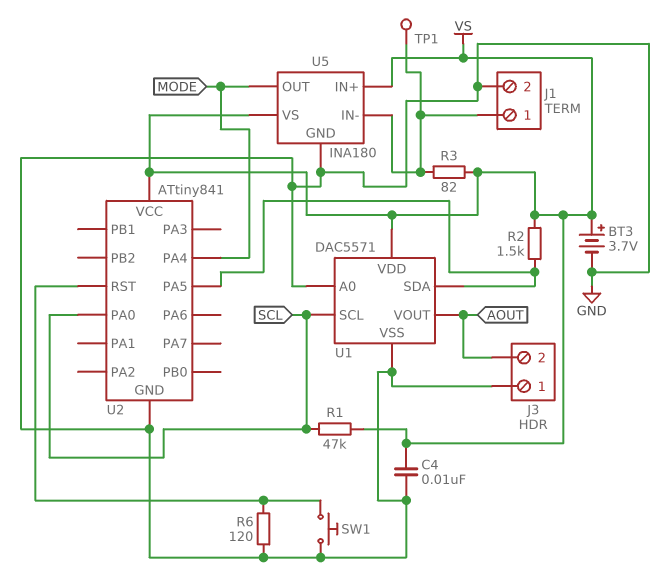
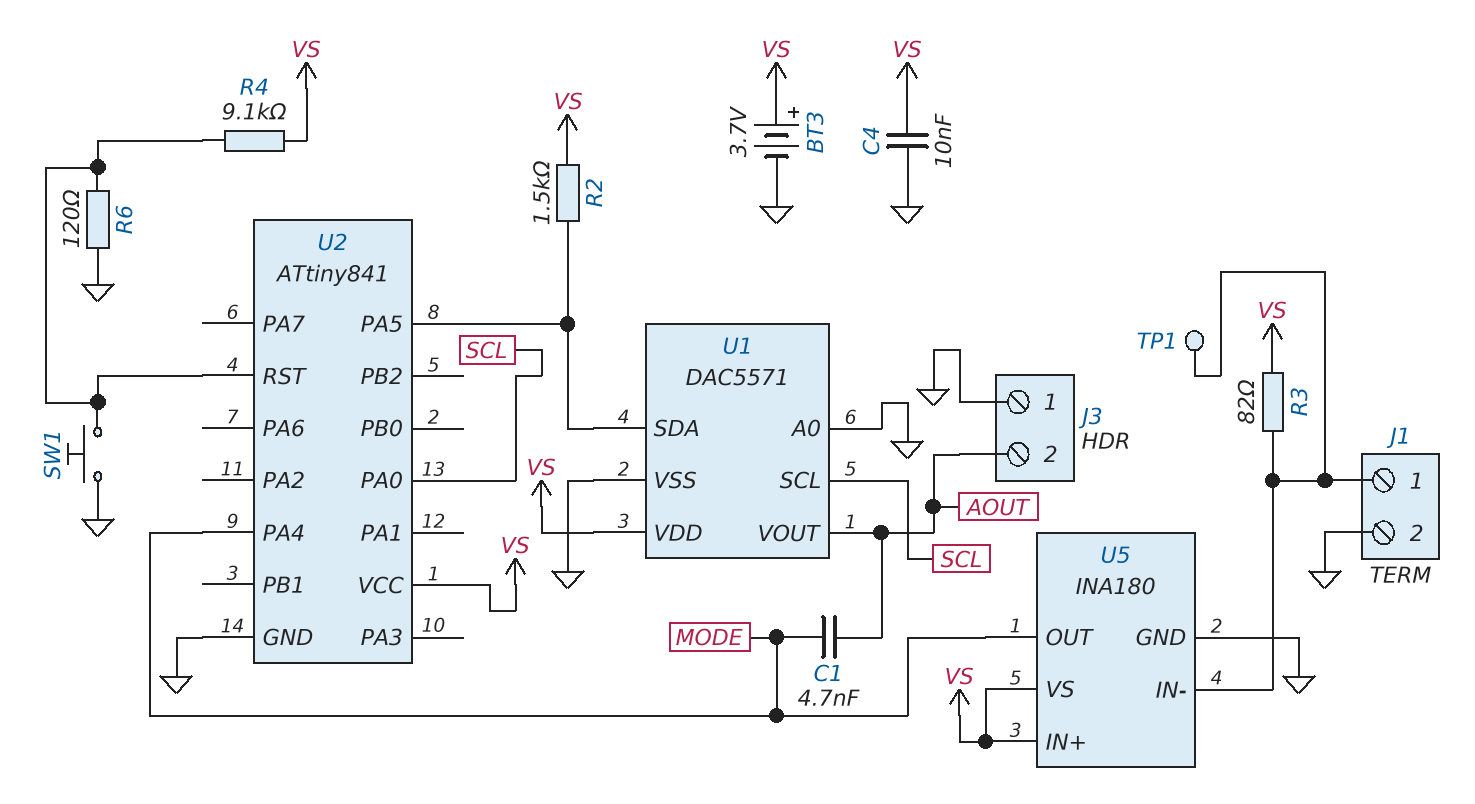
C1: none -> 4.7nF (AOUT, MODE)
R1: 47k (SCL, VS) -> none
R4: none -> 9.1k (U2/RST, VS)

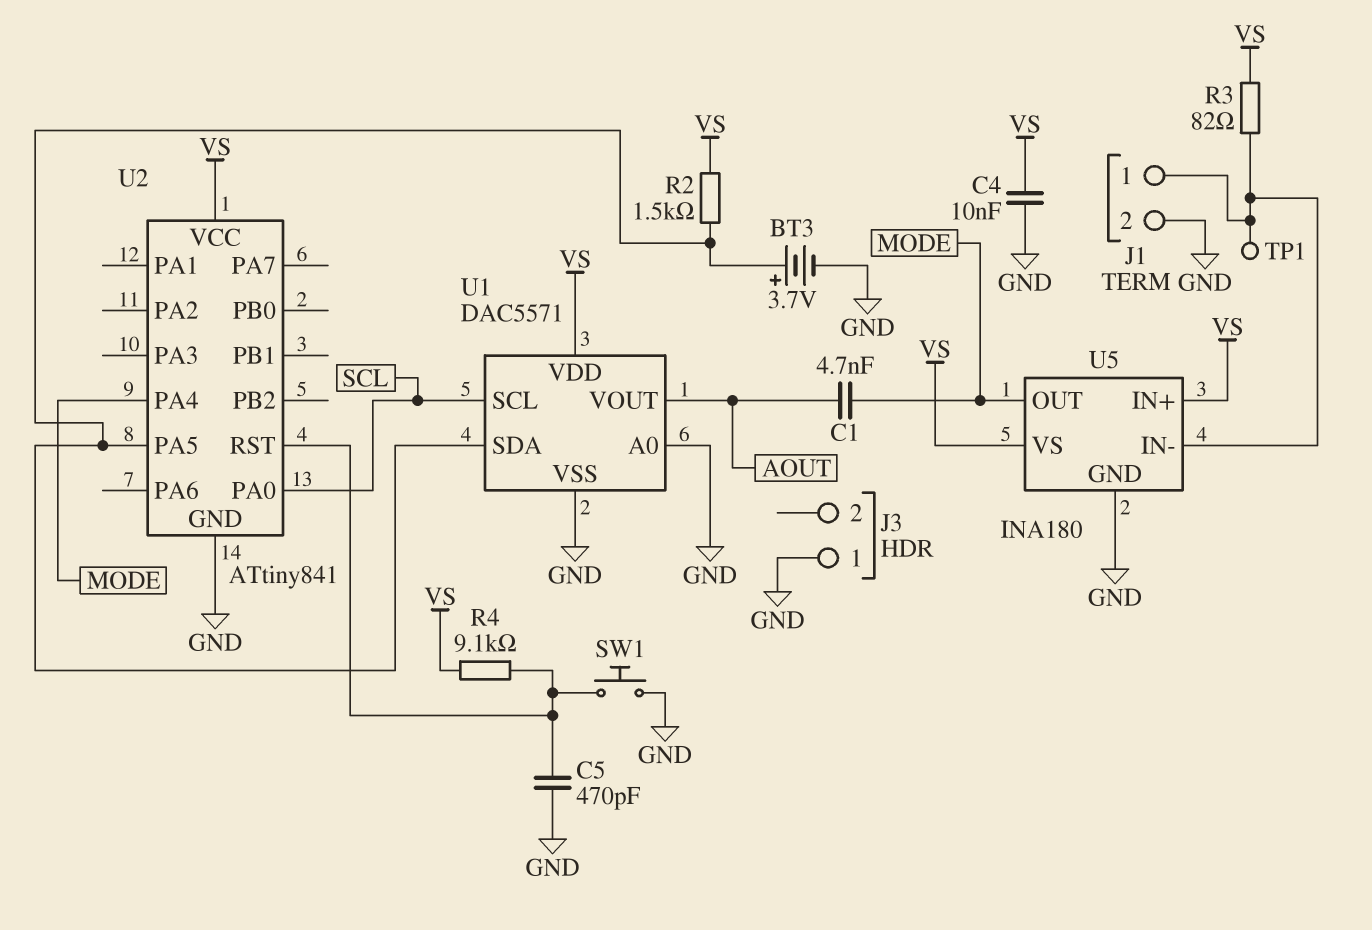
BT3: 3.7V (plus VS, minus GND) -> 3.7V (plus U1/SDA, minus GND)
C5: none -> 470pF (GND, U2/RST)
J3 pin 2: AOUT -> none
R6: 120 (GND, U2/RST) -> none

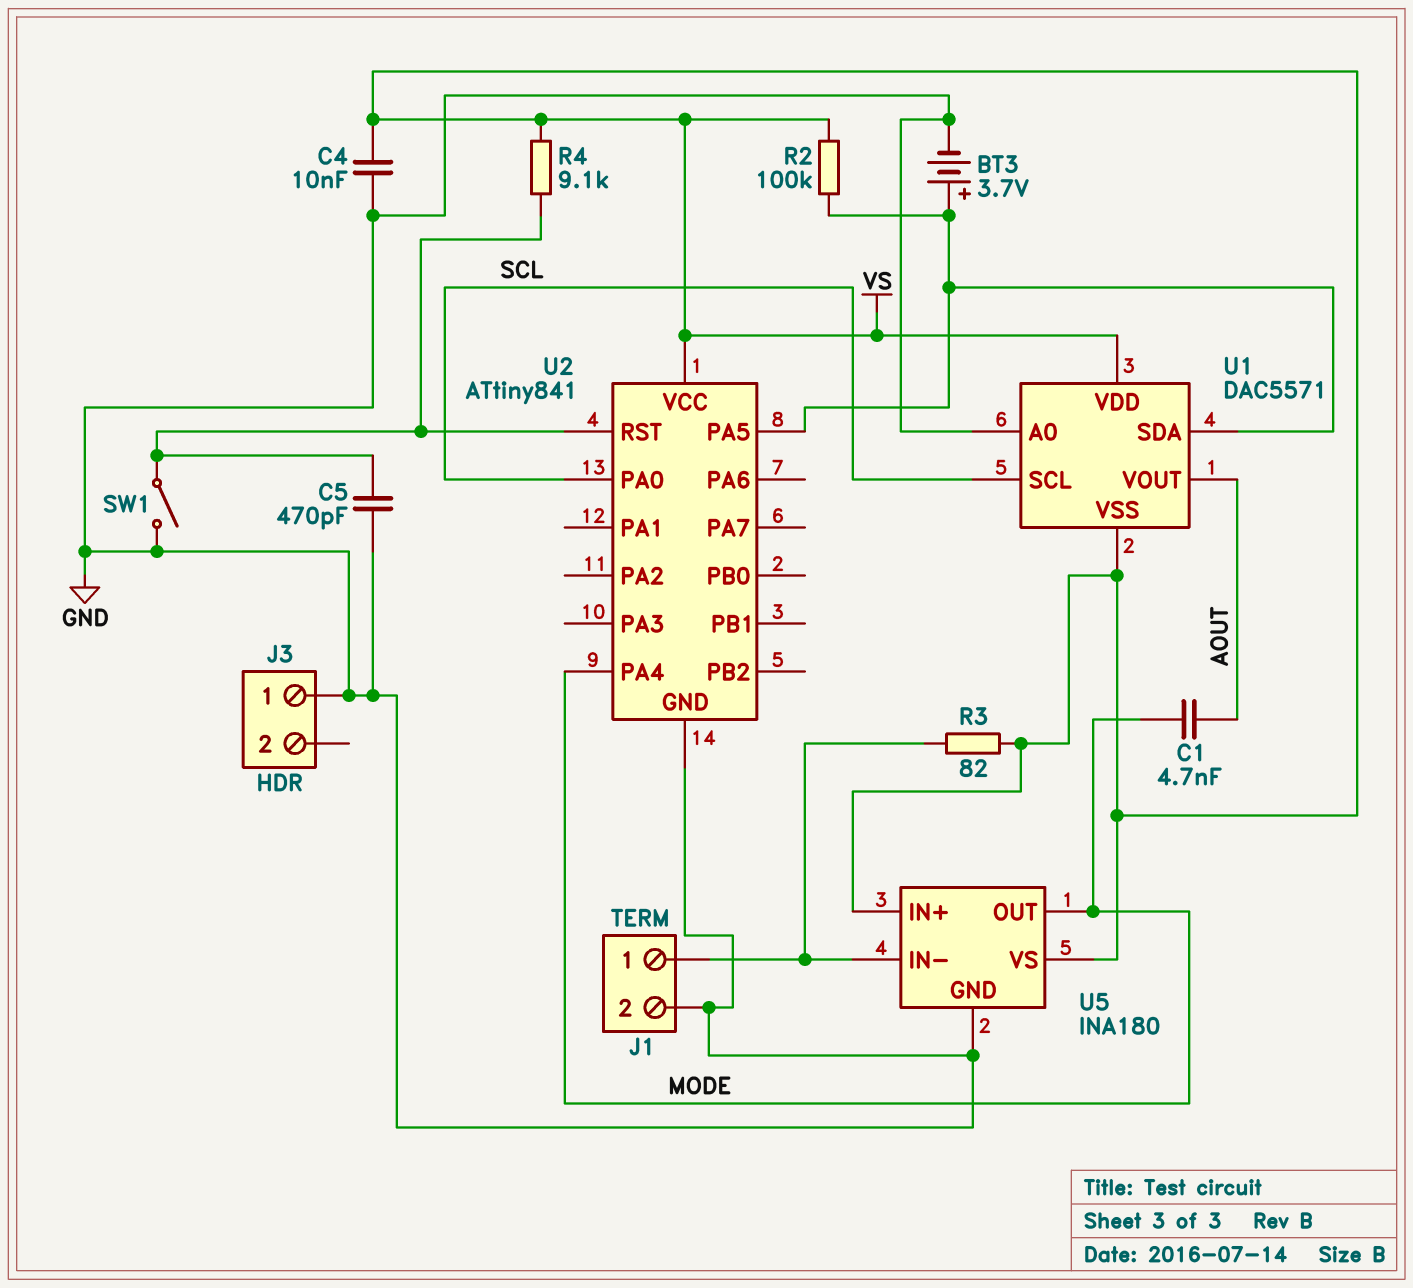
R2: 1.5k (U1/SDA, VS) -> 100k (U1/SDA, VS)
SW1: button (GND, U2/RST) -> switch (GND, U2/RST)
TP1: test point (J1/1) -> none
U1 pin VSS: GND -> VS

